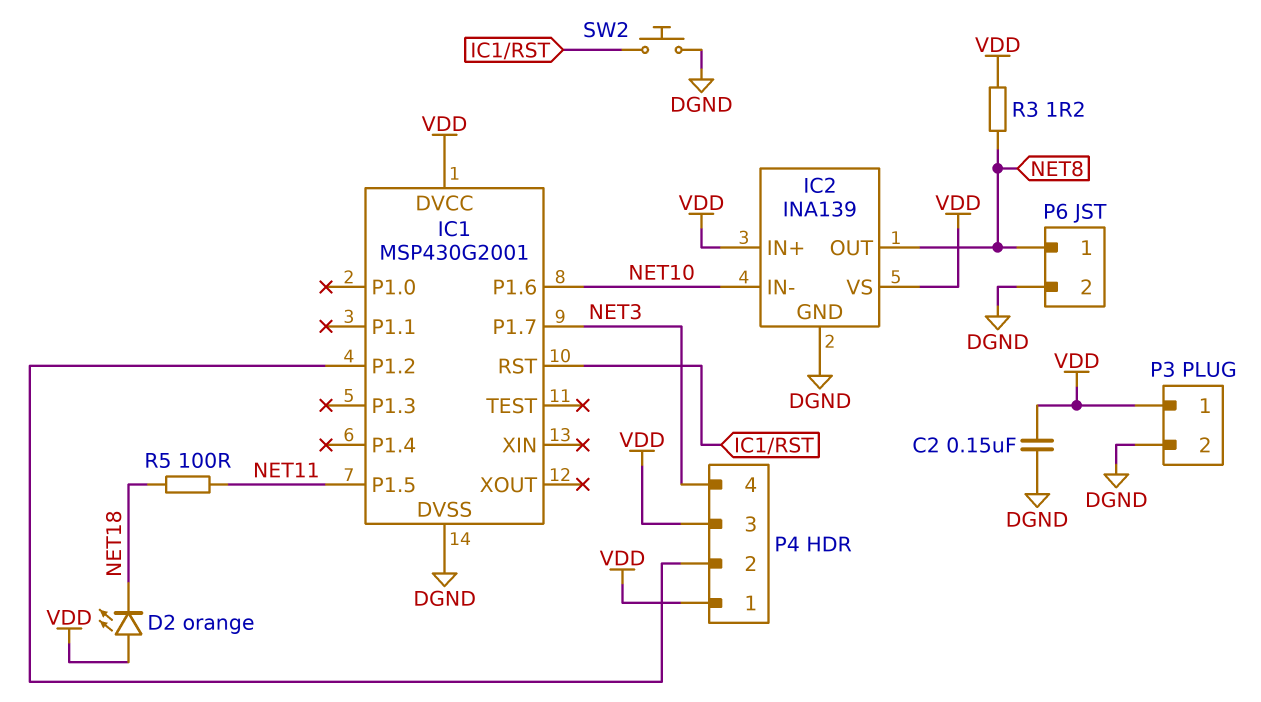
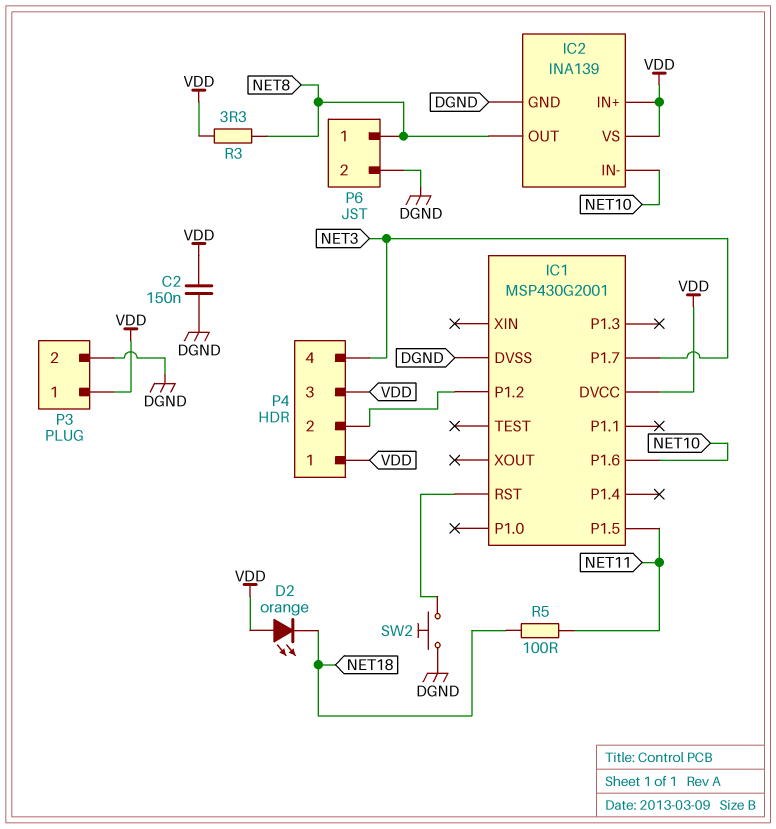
R3: 1.2 (NET8, VDD) -> 3.3 (NET8, VDD)

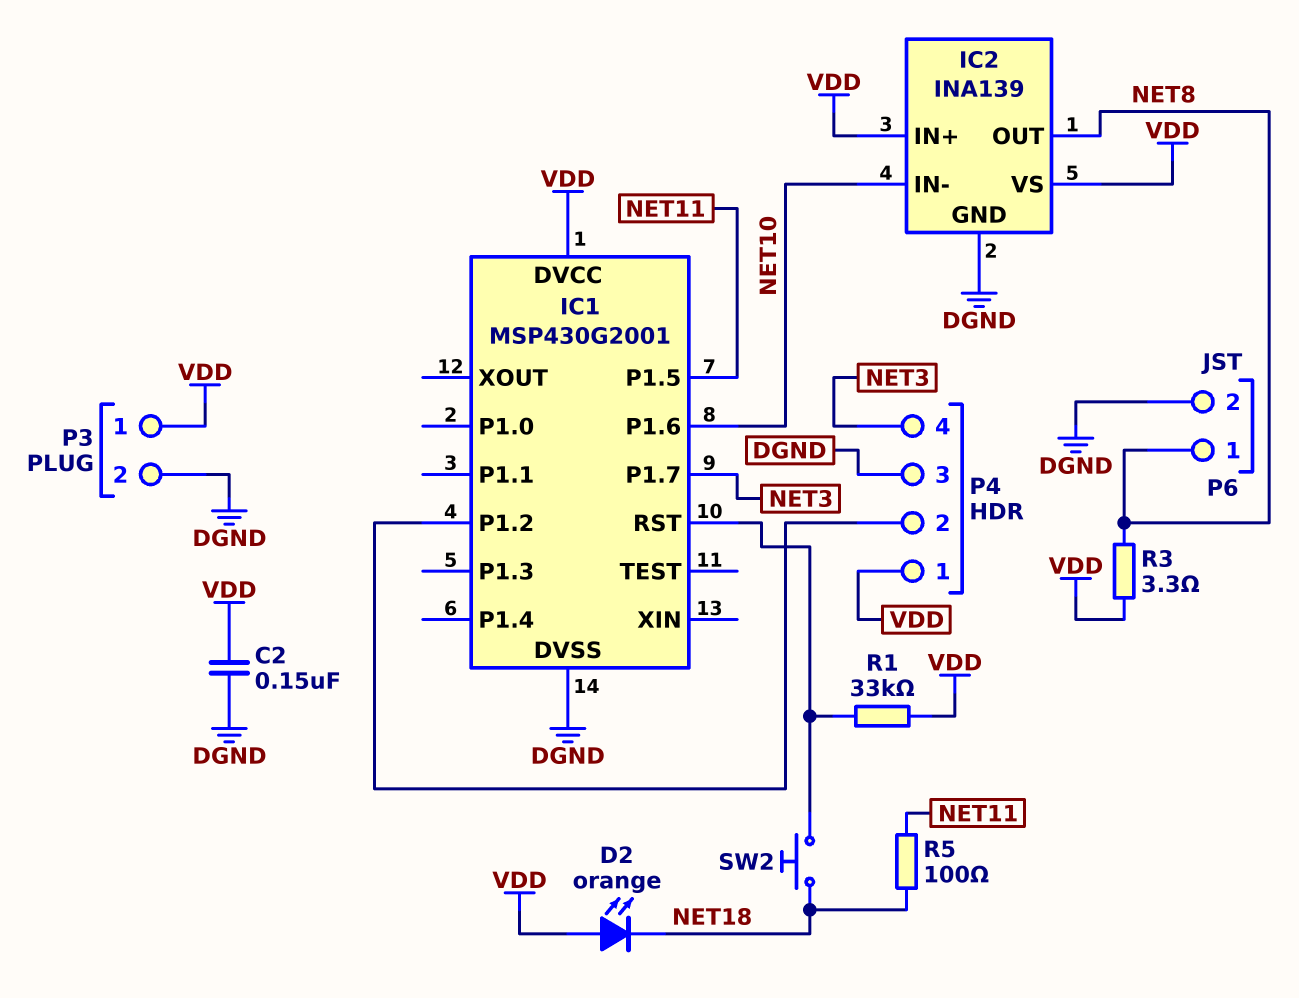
P4 pin 3: VDD -> DGND
R1: none -> 33k (IC1/RST, VDD)
SW2: button (DGND, IC1/RST) -> button (IC1/RST, NET18)

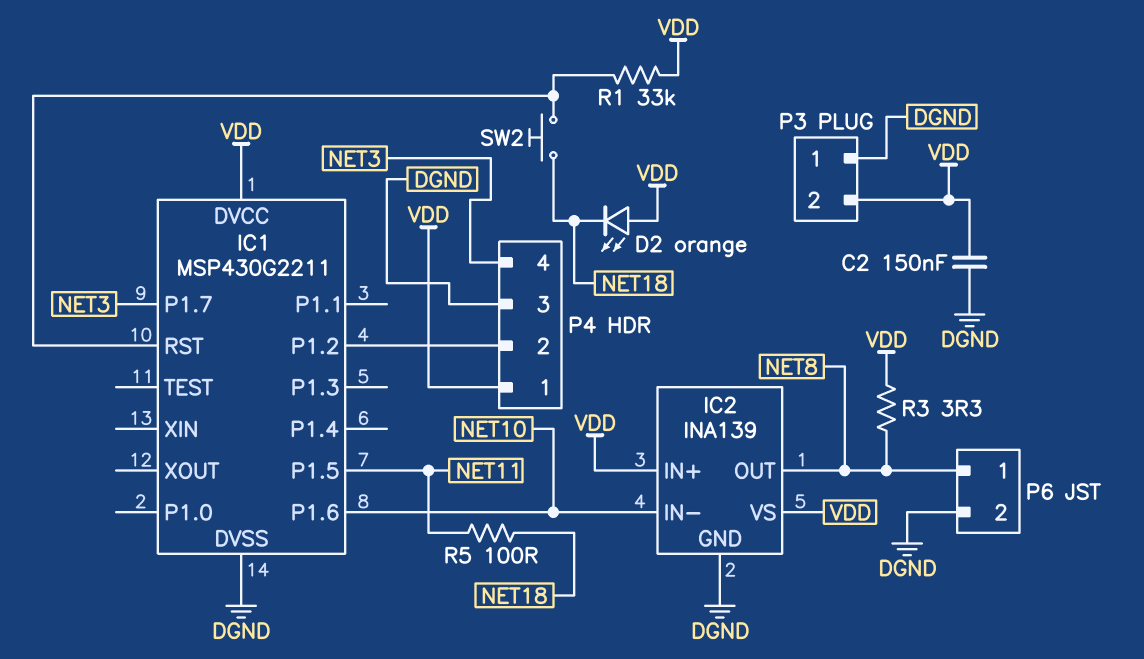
IC1: MSP430G2001 -> MSP430G2211
P3 pin 1: VDD -> DGND
P3 pin 2: DGND -> VDD

